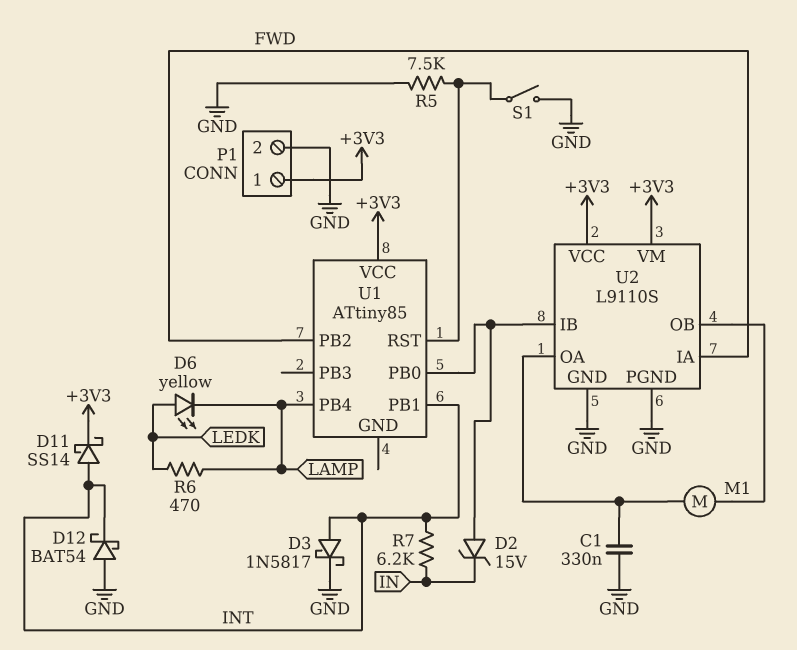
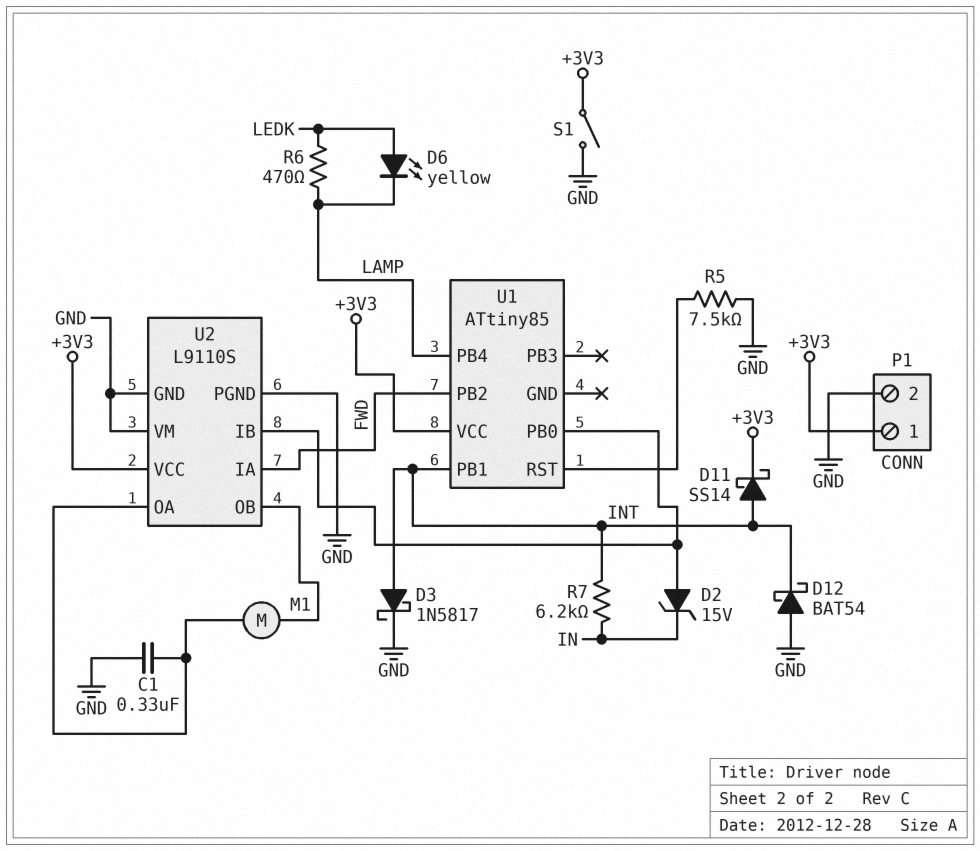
S1: switch (GND, U1/RST) -> switch (+3V3, GND)
U2 pin VM: +3V3 -> GND

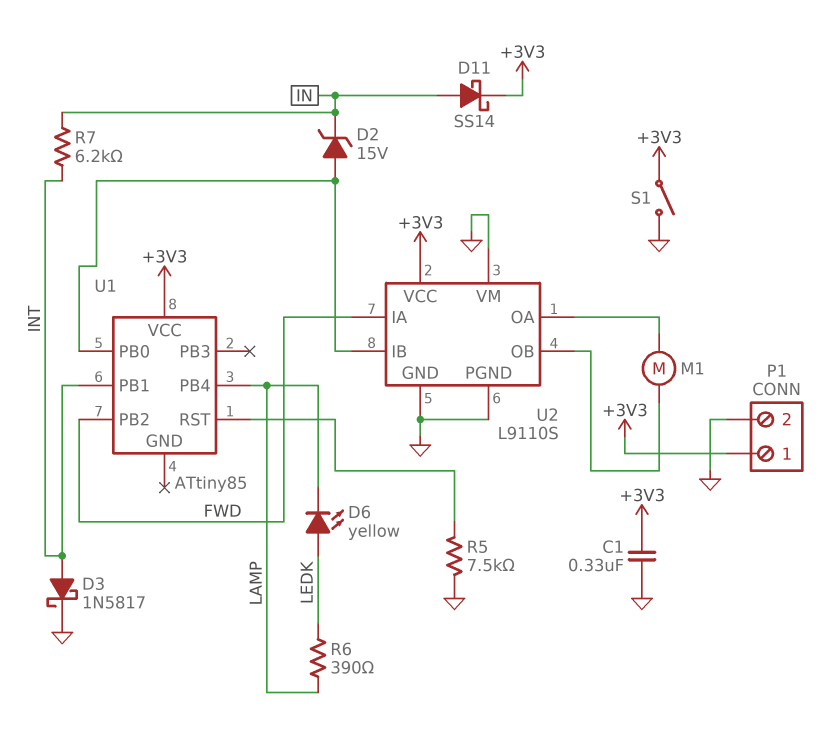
C1: 330nF (GND, U2/OA) -> 330nF (+3V3, GND)
D11: schottky SS14 (A INT, K +3V3) -> schottky SS14 (A IN, K +3V3)
D12: schottky BAT54 (A GND, K INT) -> none
R6: 470 (LAMP, LEDK) -> 390 (LAMP, LEDK)

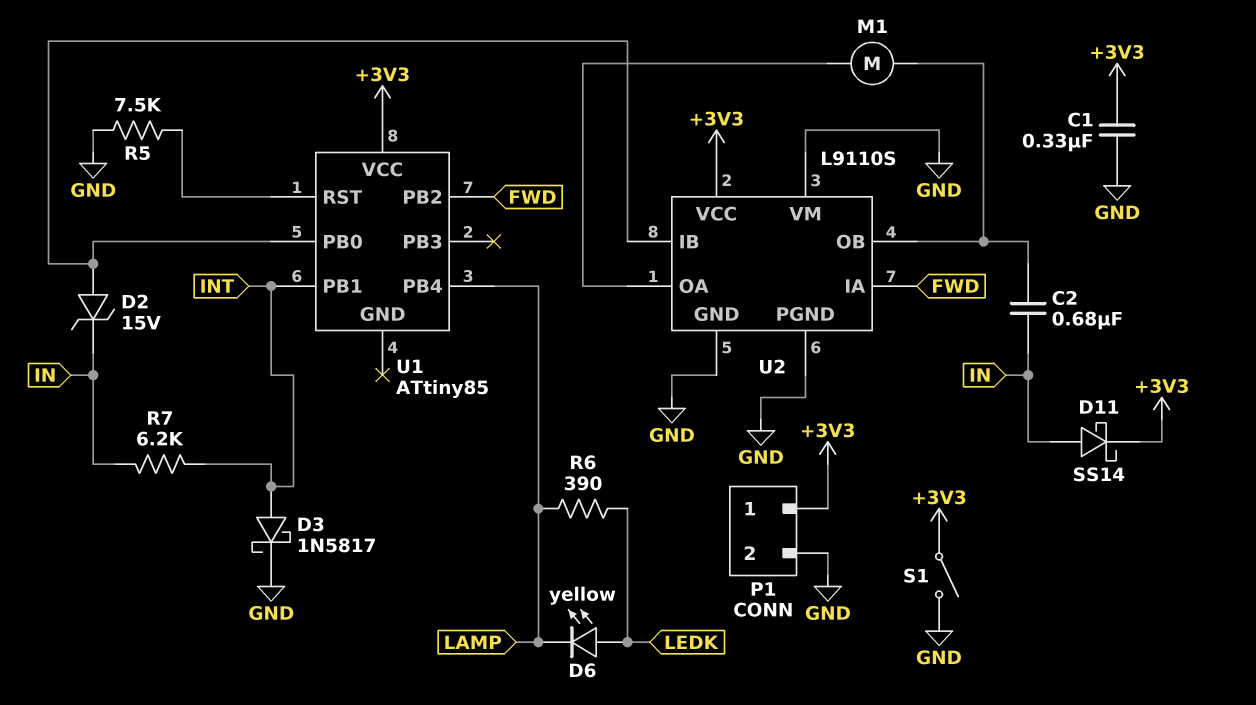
C2: none -> 680nF (IN, U2/OB)

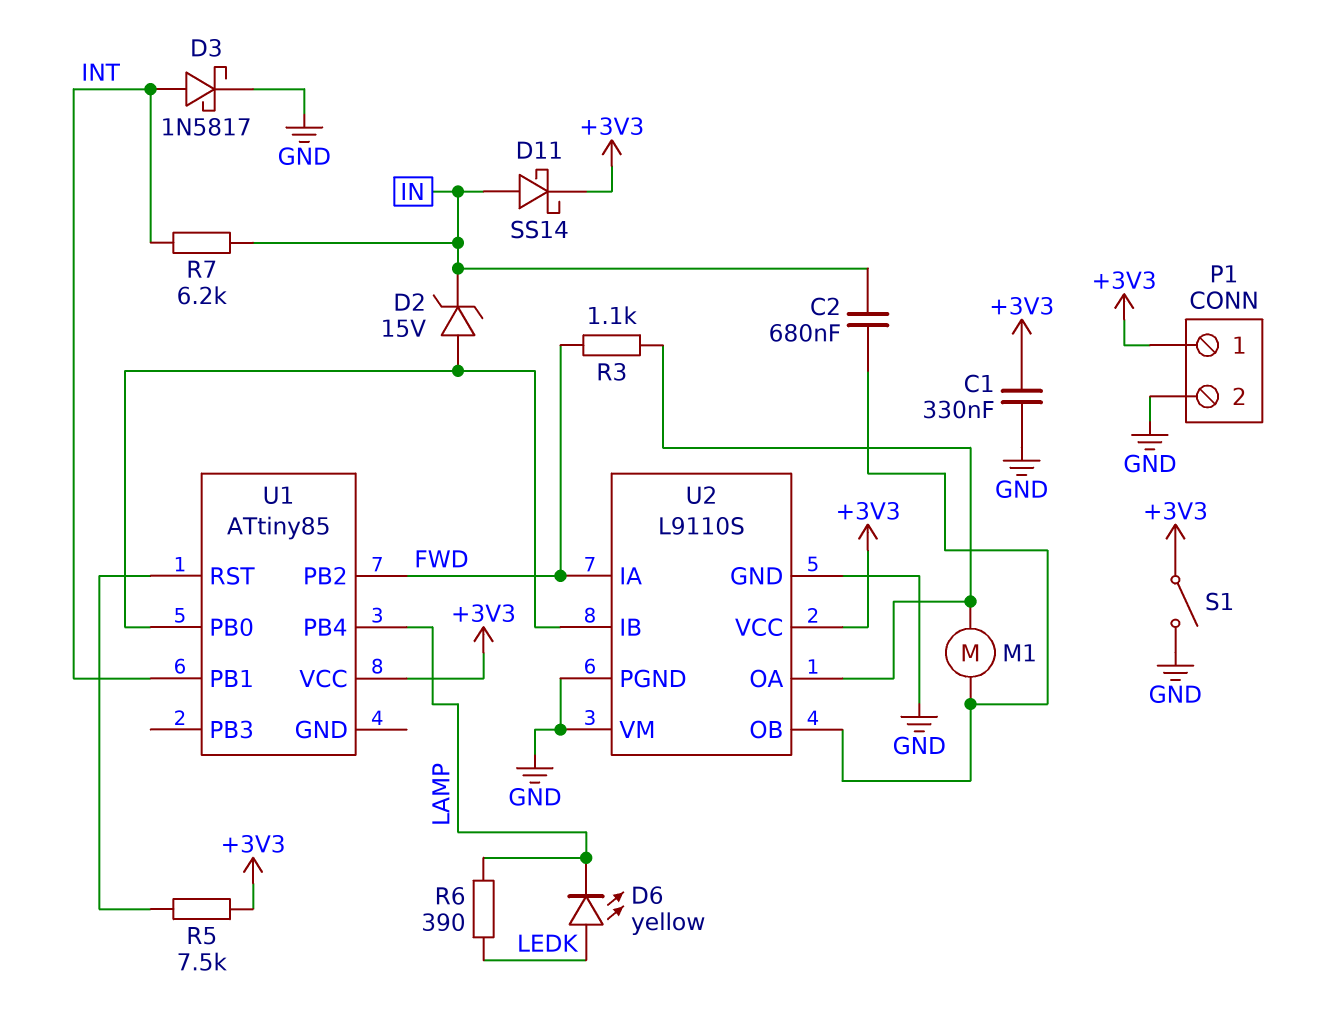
R3: none -> 1.1k (FWD, U2/OA)
R5: 7.5k (GND, U1/RST) -> 7.5k (+3V3, U1/RST)

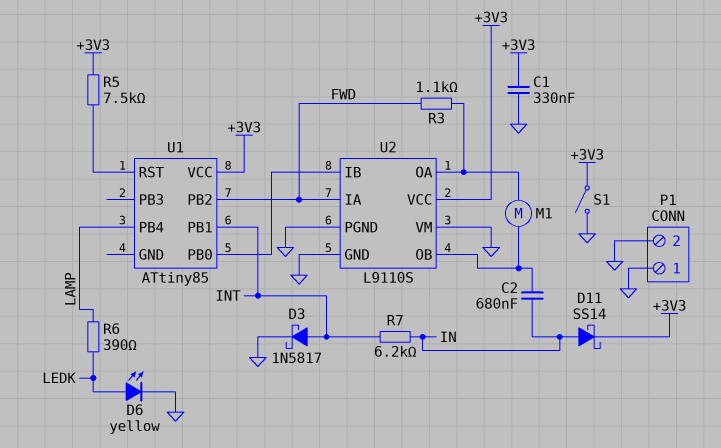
D2: zener 15V (A U1/PB0, K IN) -> none
D6: LED yellow (A LEDK, K LAMP) -> LED yellow (A LEDK, K GND)
P1 pin 1: +3V3 -> GND

